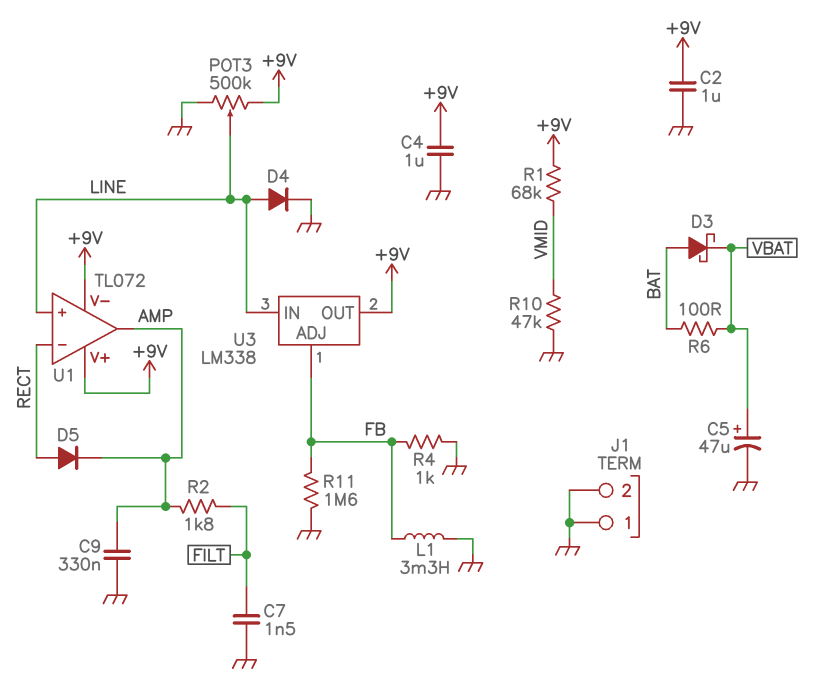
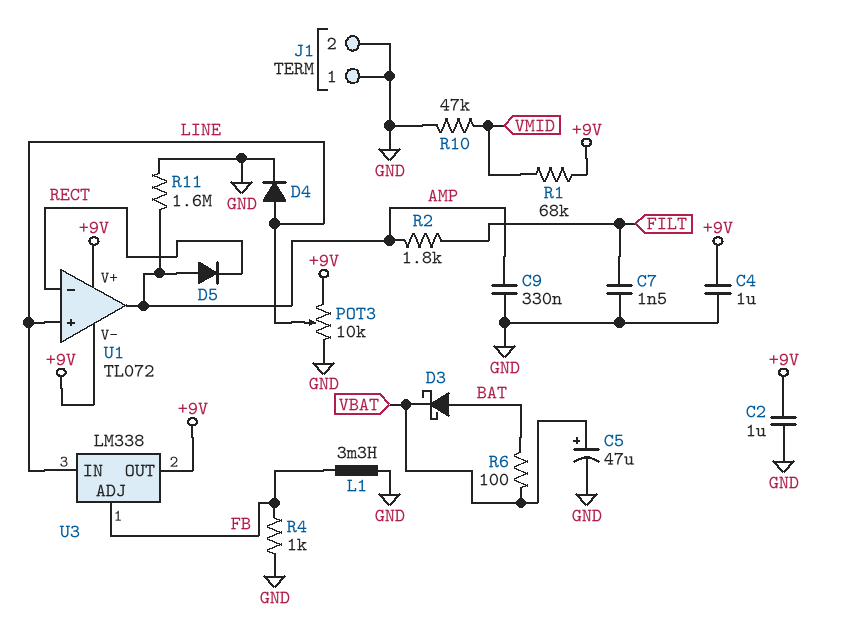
D5: diode (A RECT, K AMP) -> diode (A AMP, K RECT)
POT3: 500k (+9V, GND, wiper LINE) -> 10k (+9V, GND, wiper LINE)
R11: 1.6M (FB, GND) -> 1.6M (AMP, GND)

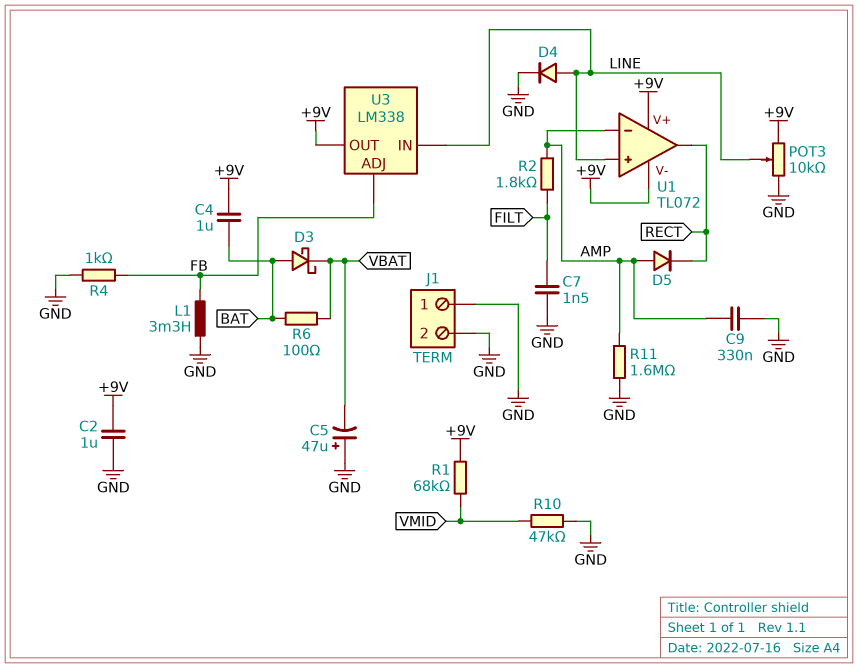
C4: 1uF (+9V, GND) -> 1uF (+9V, BAT)
C5: 47uF (plus VBAT, minus GND) -> 47uF (plus GND, minus VBAT)
U1 pin in-: RECT -> AMP
U1 pin out: AMP -> RECT

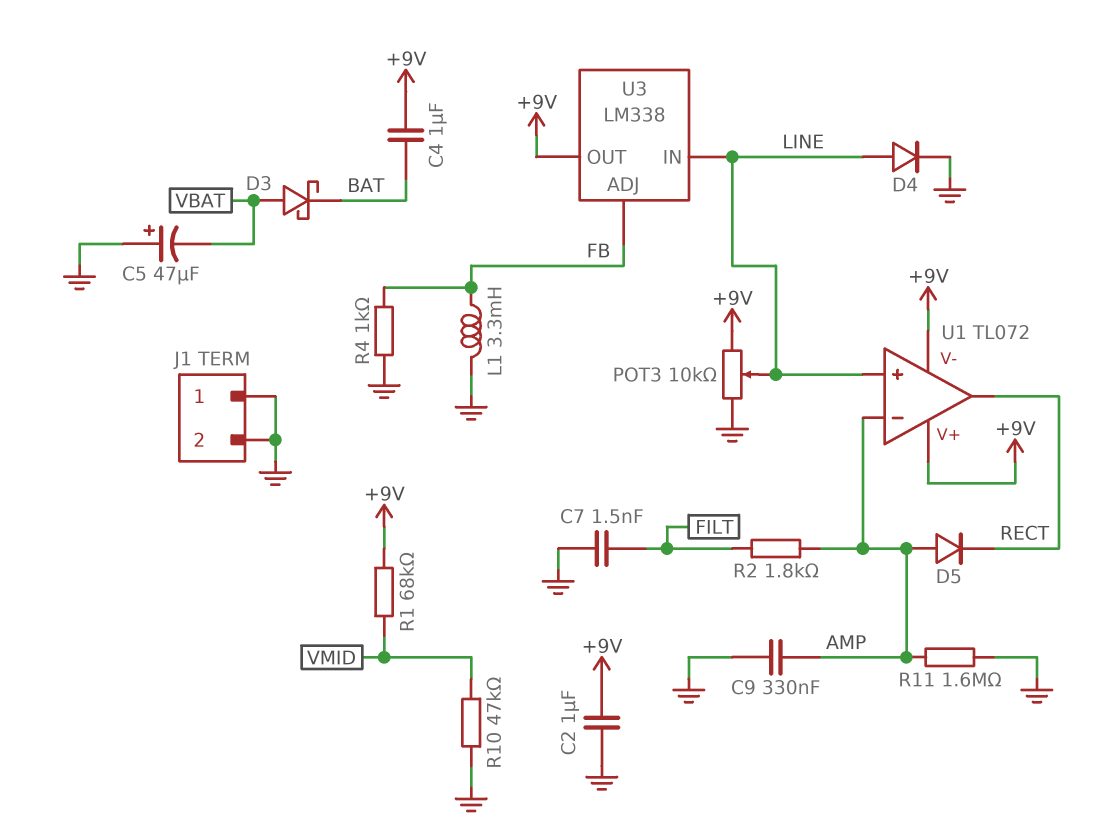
D3: schottky (A BAT, K VBAT) -> schottky (A VBAT, K BAT)
R6: 100 (BAT, VBAT) -> none

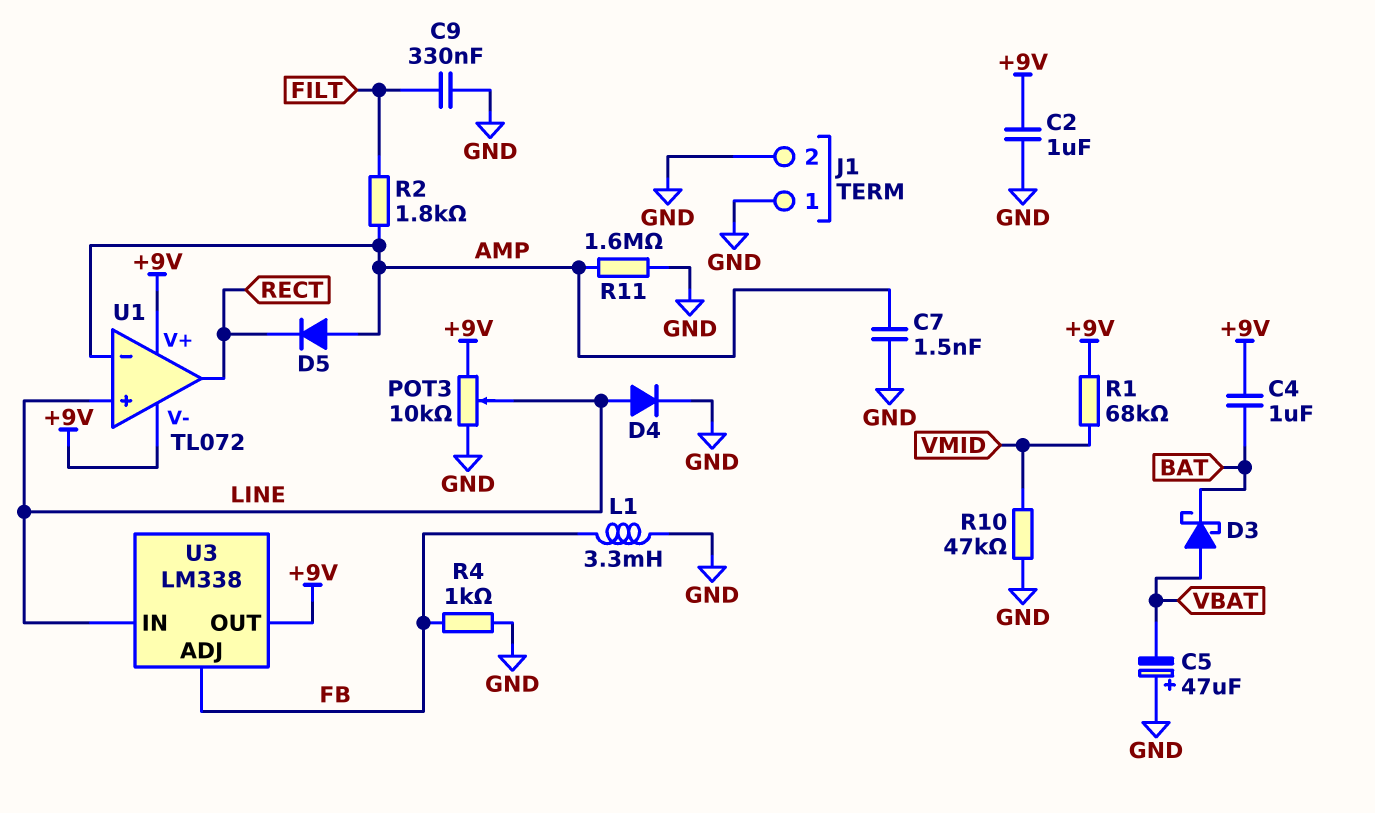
C7: 1.5nF (FILT, GND) -> 1.5nF (AMP, GND)
C9: 330nF (AMP, GND) -> 330nF (FILT, GND)

